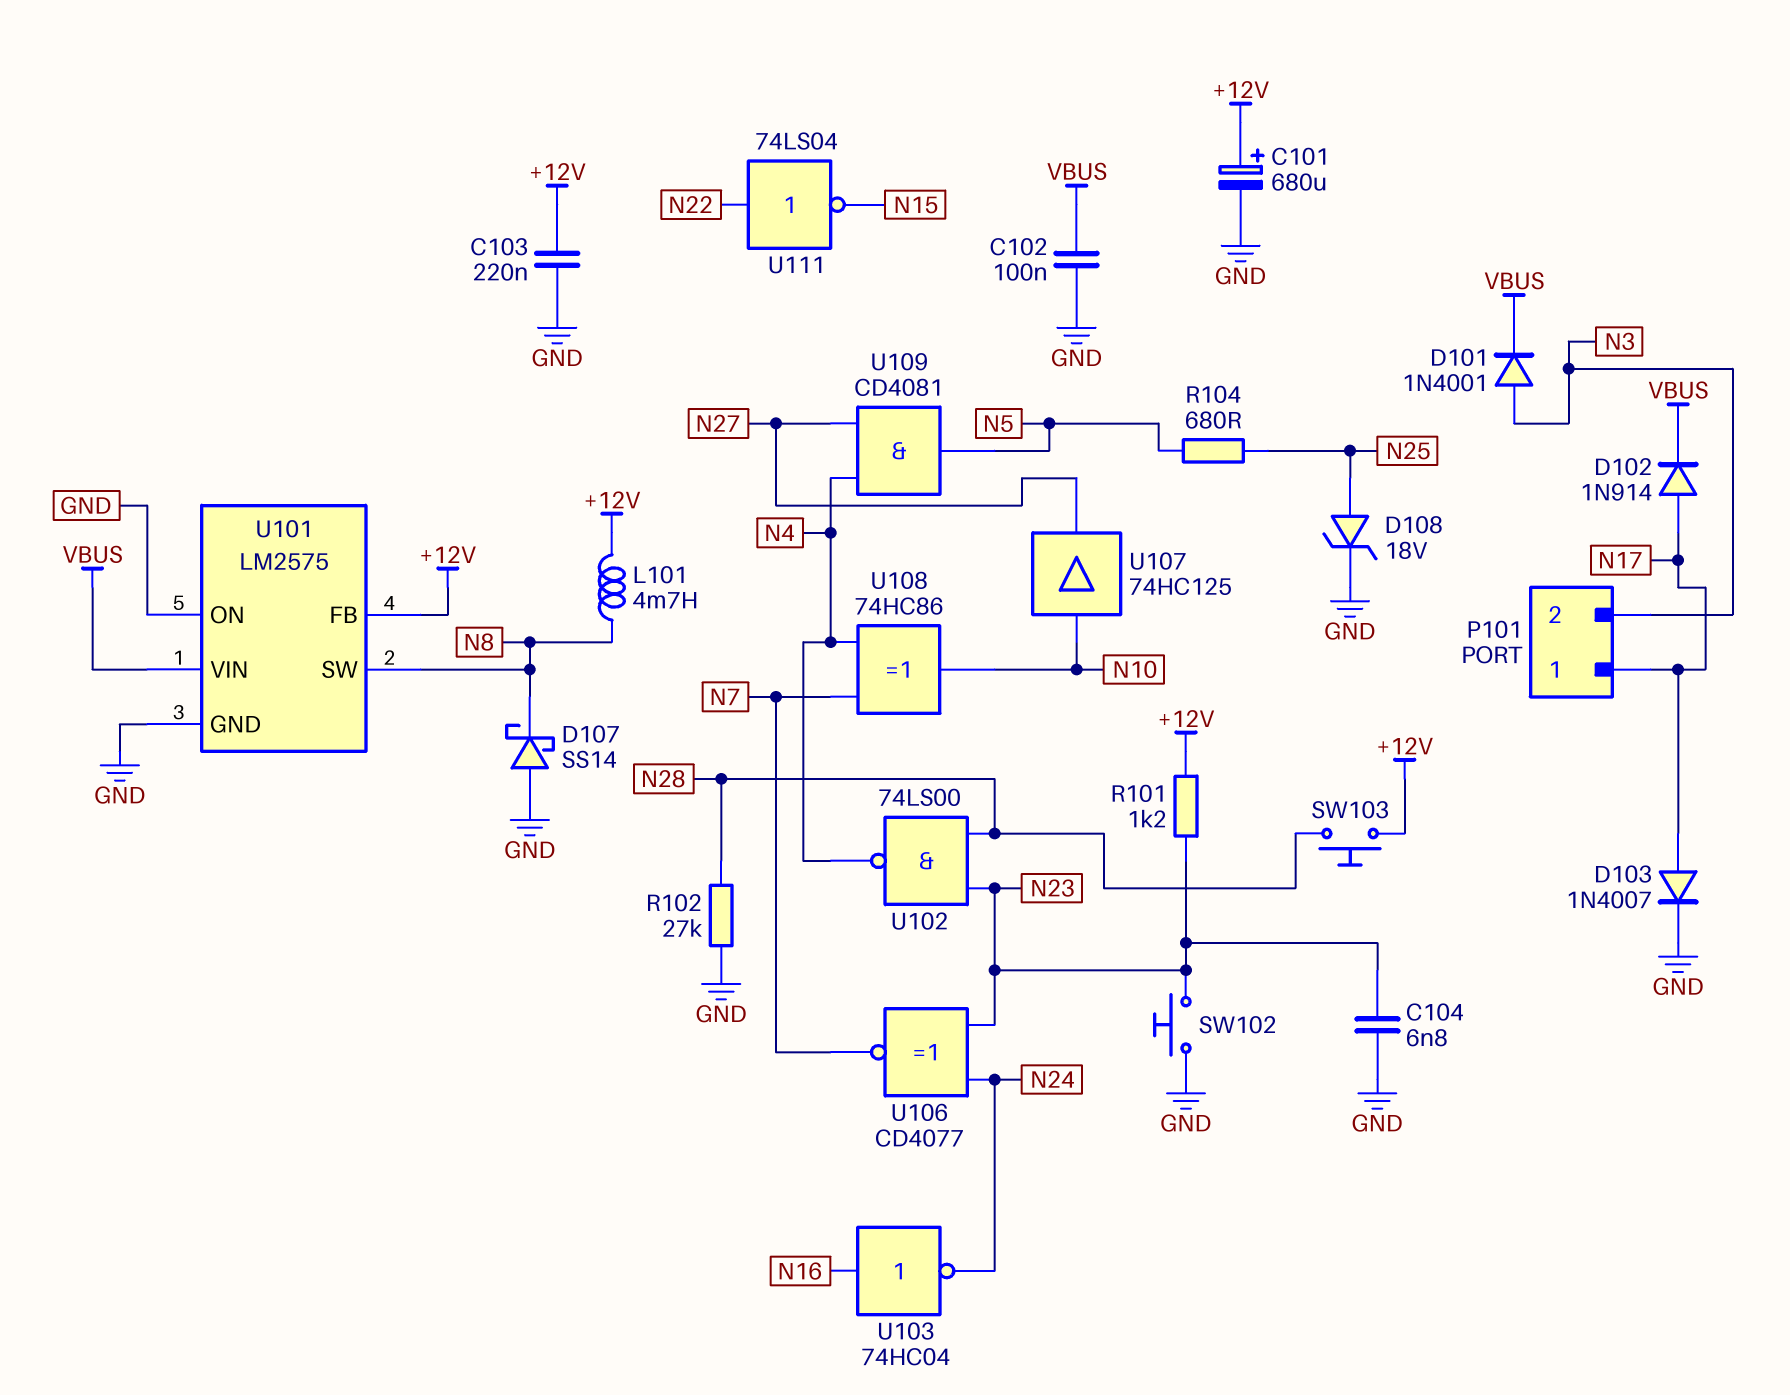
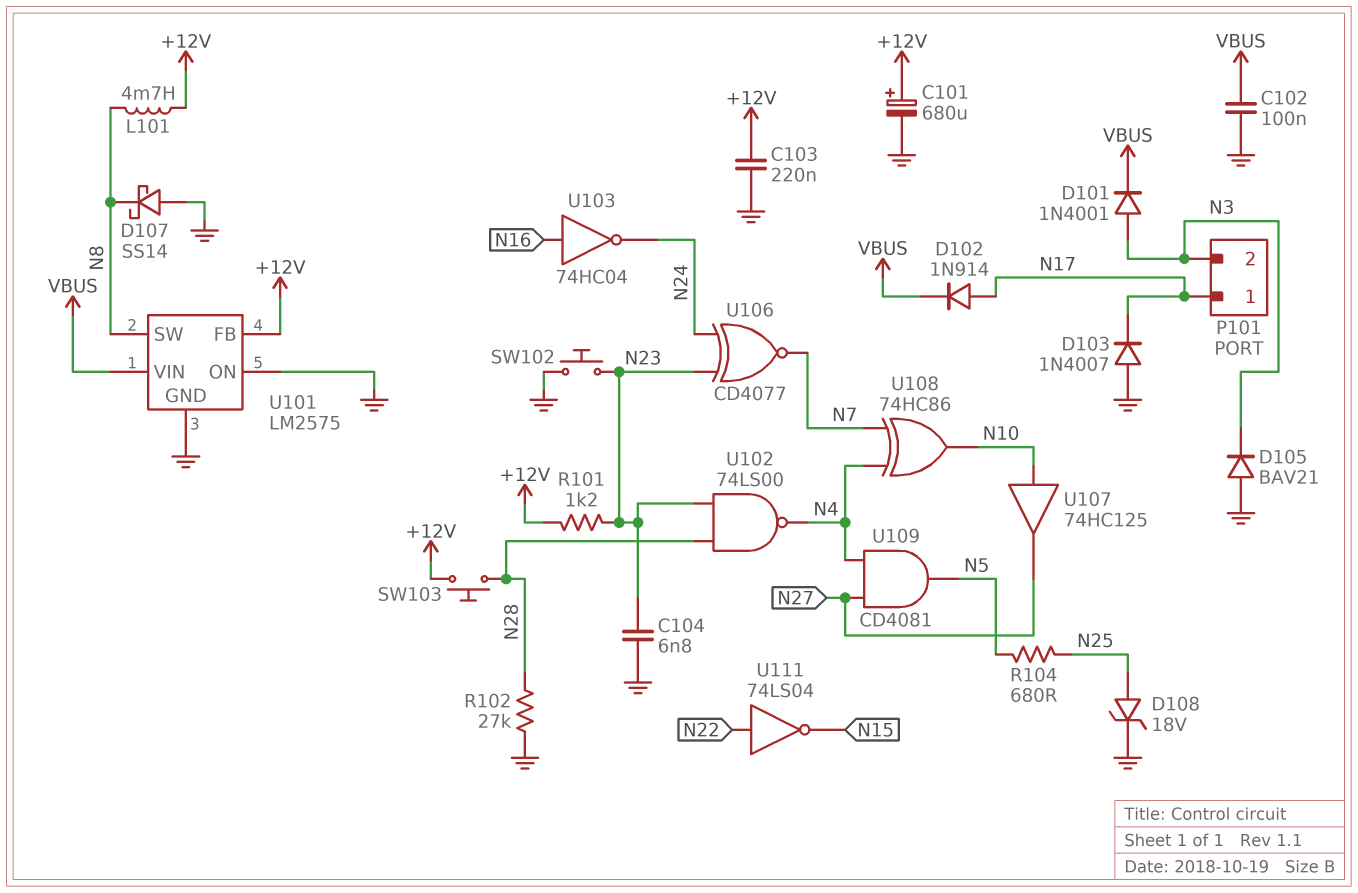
D103: diode 1N4007 (A N17, K GND) -> diode 1N4007 (A GND, K N17)
D105: none -> diode BAV21 (A GND, K N3)

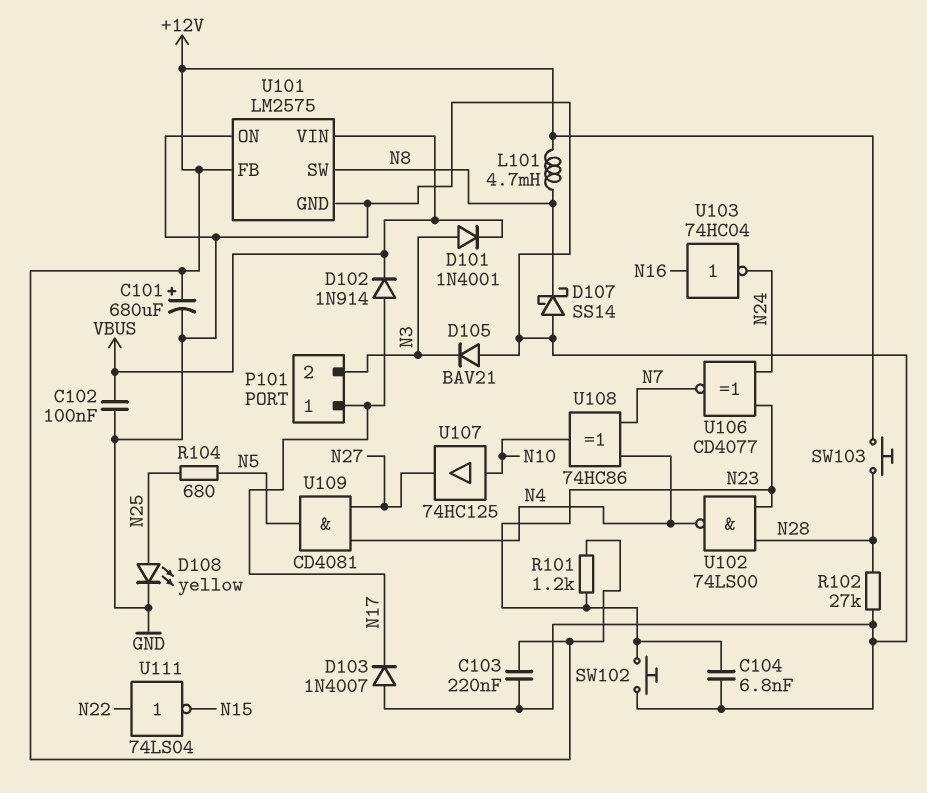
D108: zener 18V (A N25, K GND) -> LED yellow (A N25, K GND)

